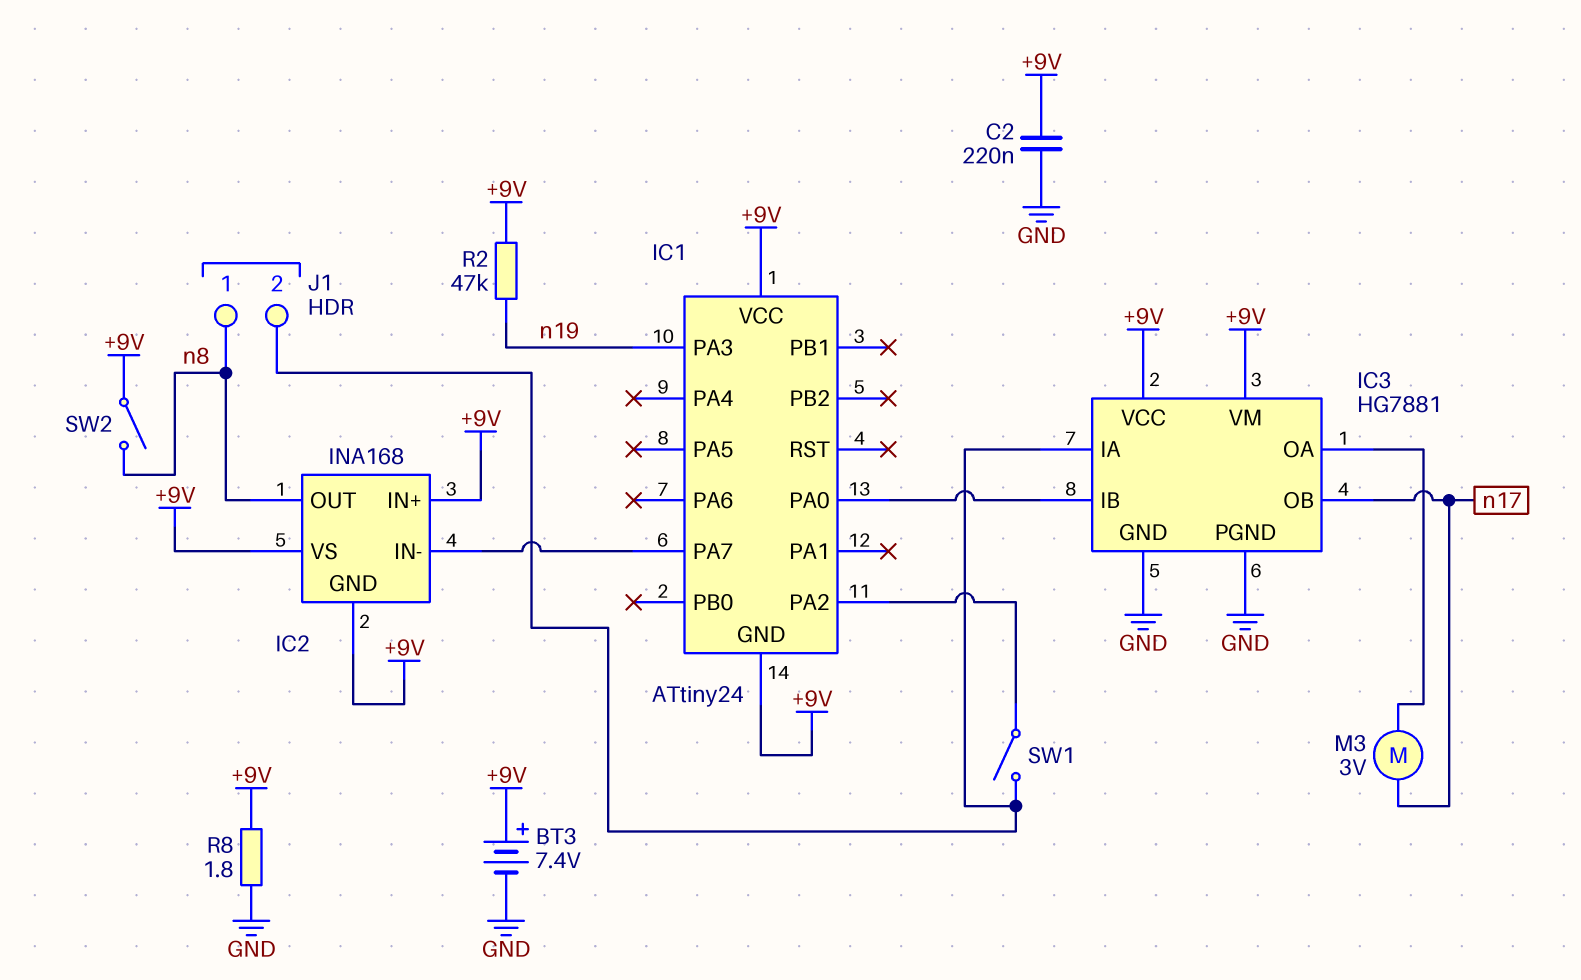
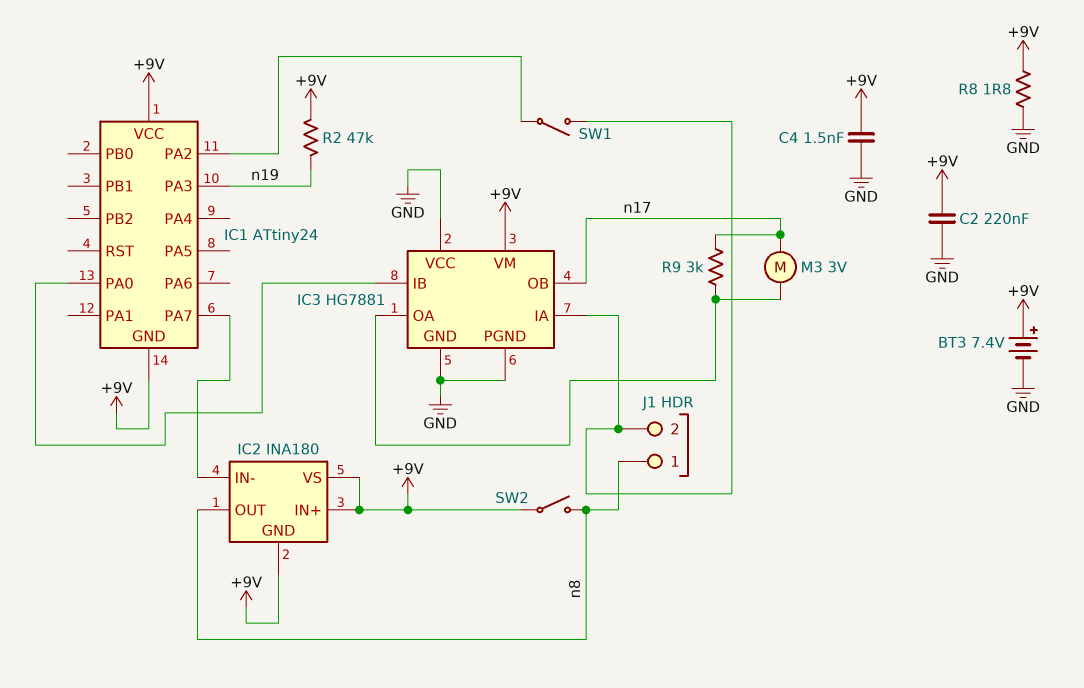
C4: none -> 1.5nF (+9V, GND)
IC2: INA168 -> INA180
IC3 pin VCC: +9V -> GND
R9: none -> 3k (IC3/OA, n17)

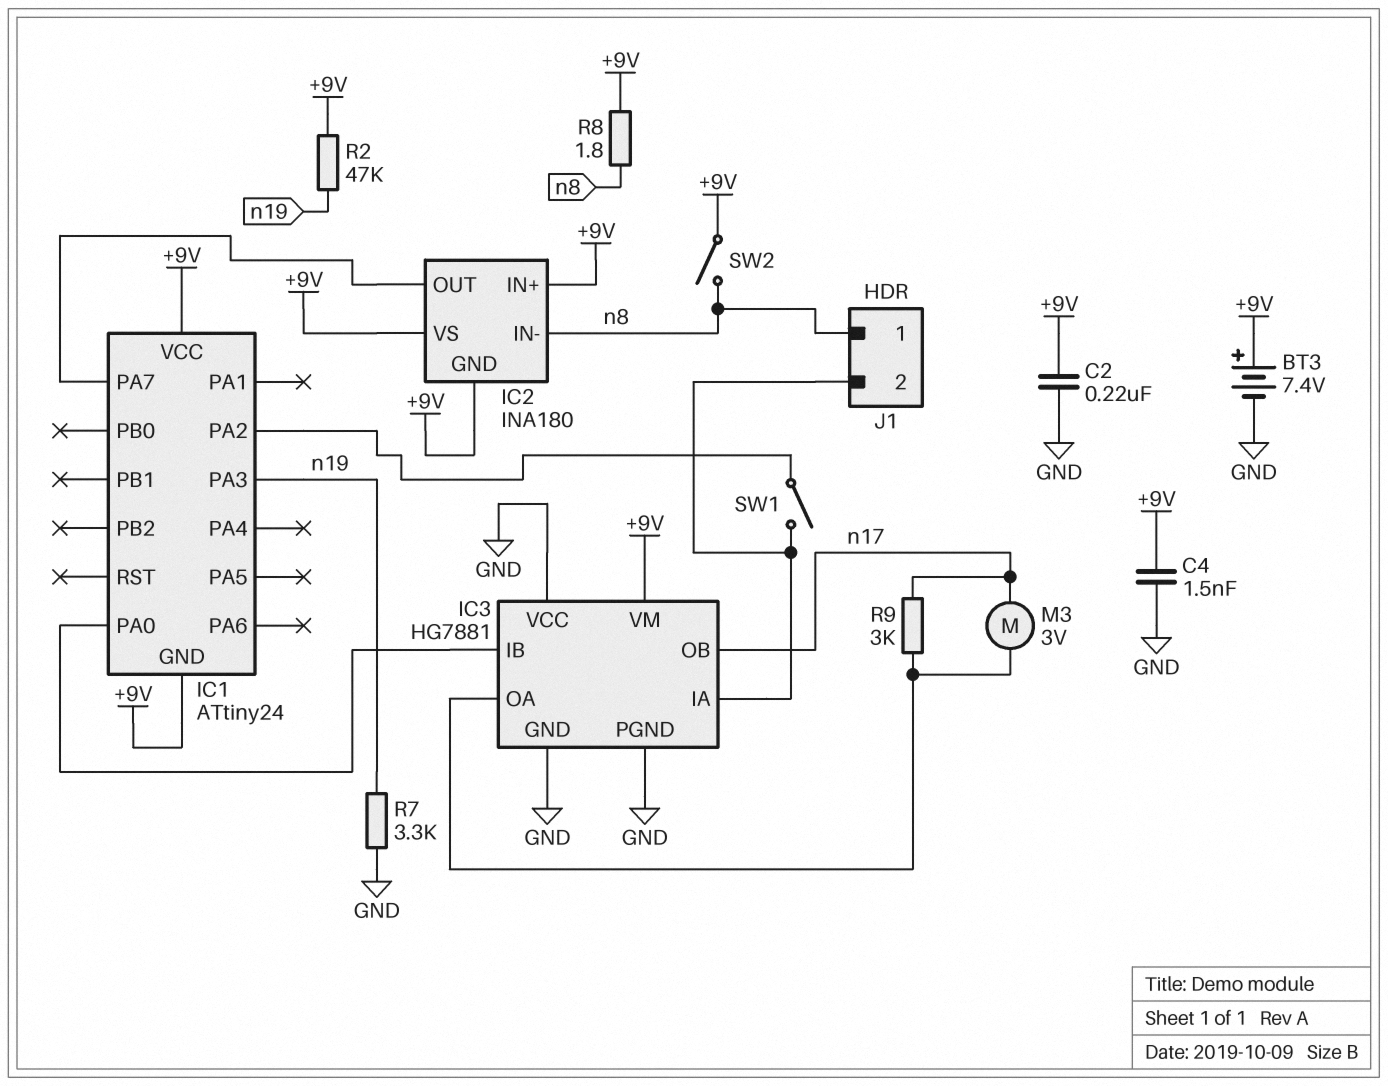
IC2 pin IN-: IC1/PA7 -> n8
IC2 pin OUT: n8 -> IC1/PA7
R7: none -> 3.3k (GND, n19)
R8: 1.8 (+9V, GND) -> 1.8 (+9V, n8)

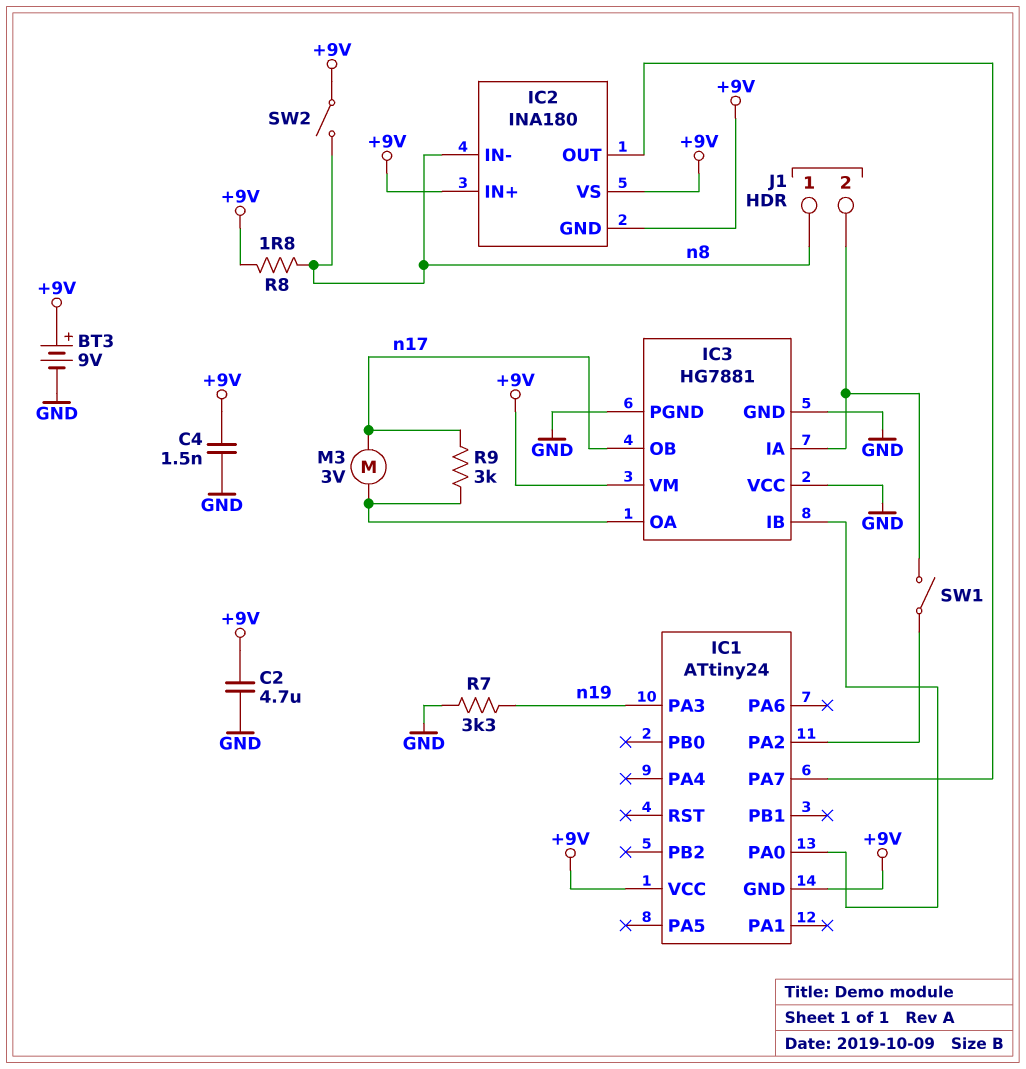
BT3: 7.4V (plus +9V, minus GND) -> 9V (plus +9V, minus GND)
C2: 220nF (+9V, GND) -> 4.7uF (+9V, GND)
R2: 47k (+9V, n19) -> none

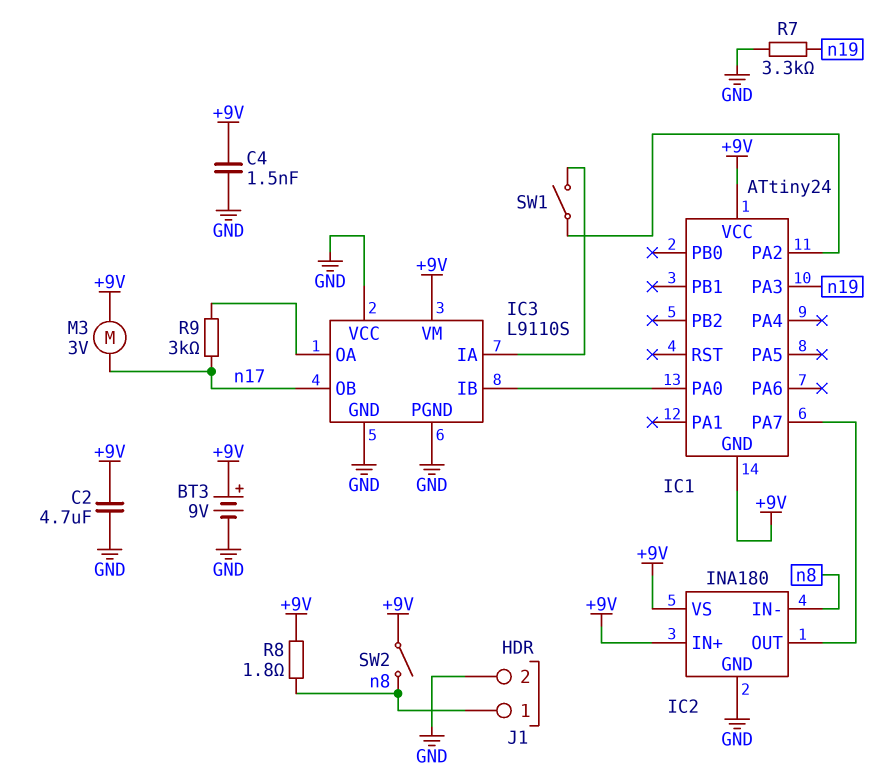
IC2 pin GND: +9V -> GND
IC3: HG7881 -> L9110S
J1 pin 2: IC3/IA -> GND
M3: motor 3V (IC3/OA, n17) -> motor 3V (+9V, n17)

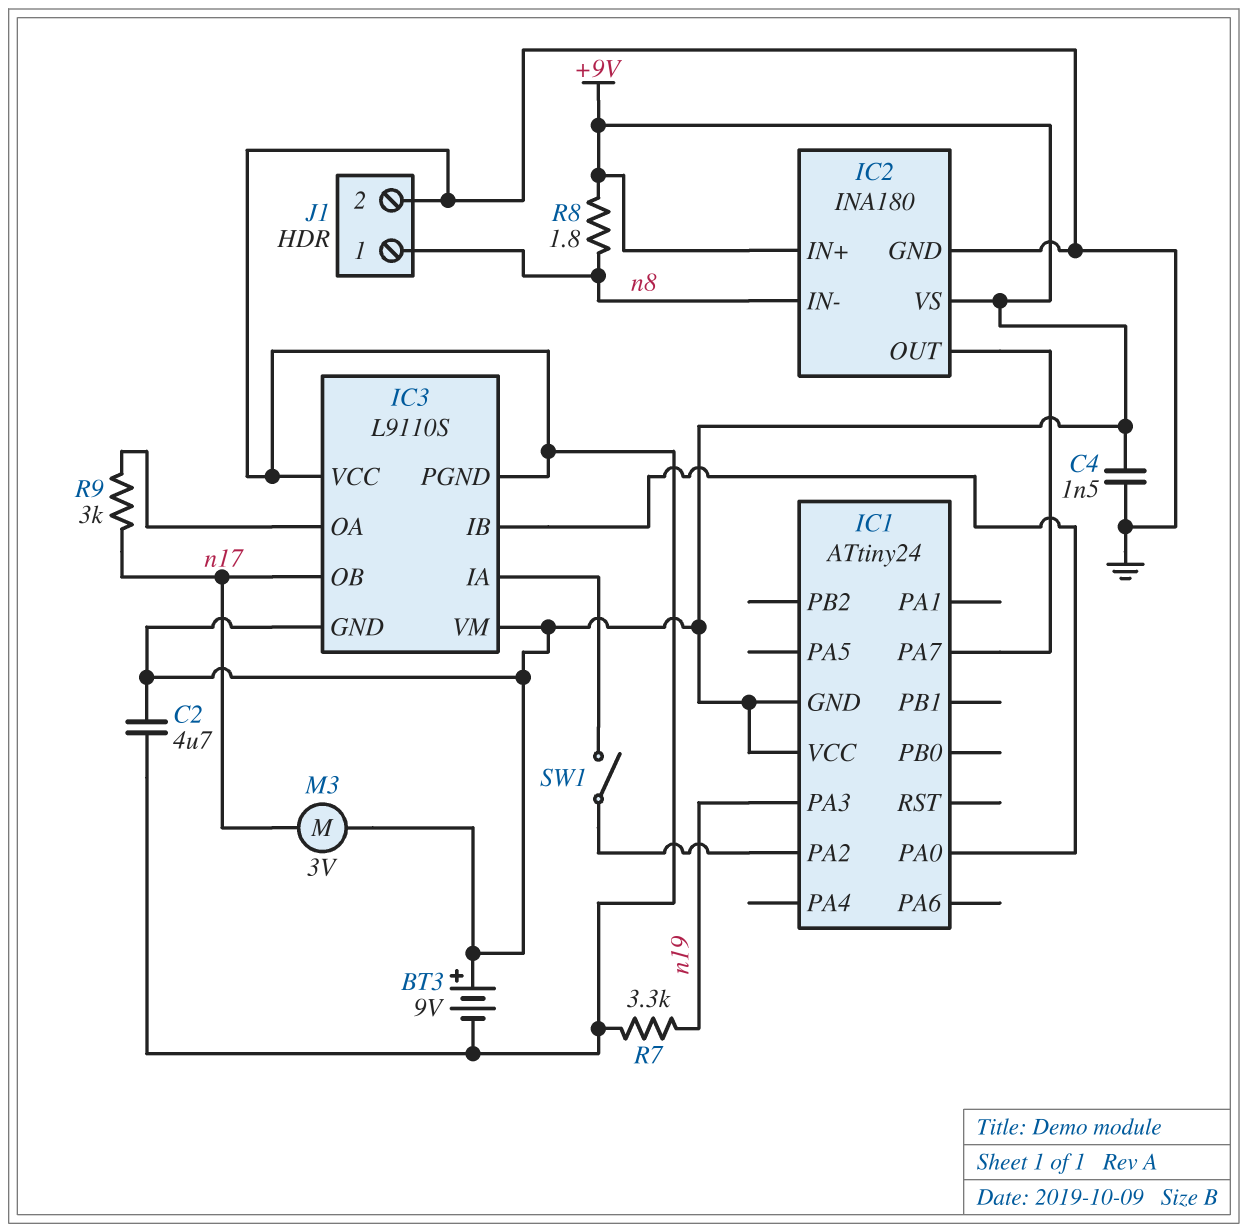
IC3 pin GND: GND -> +9V
SW2: switch (+9V, n8) -> none

